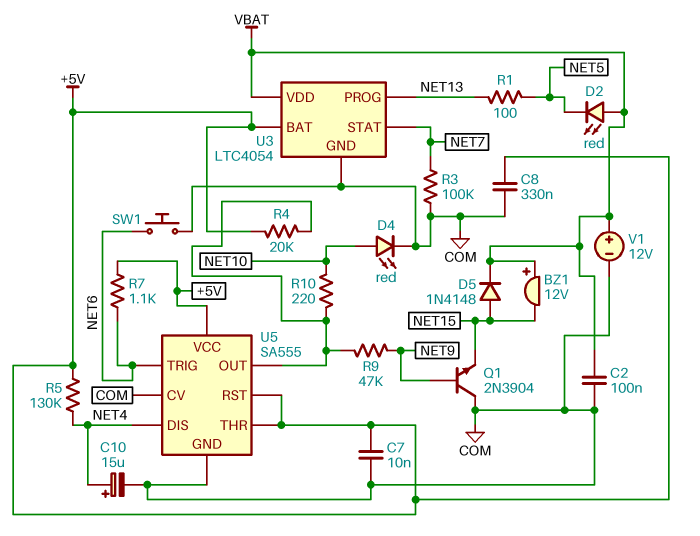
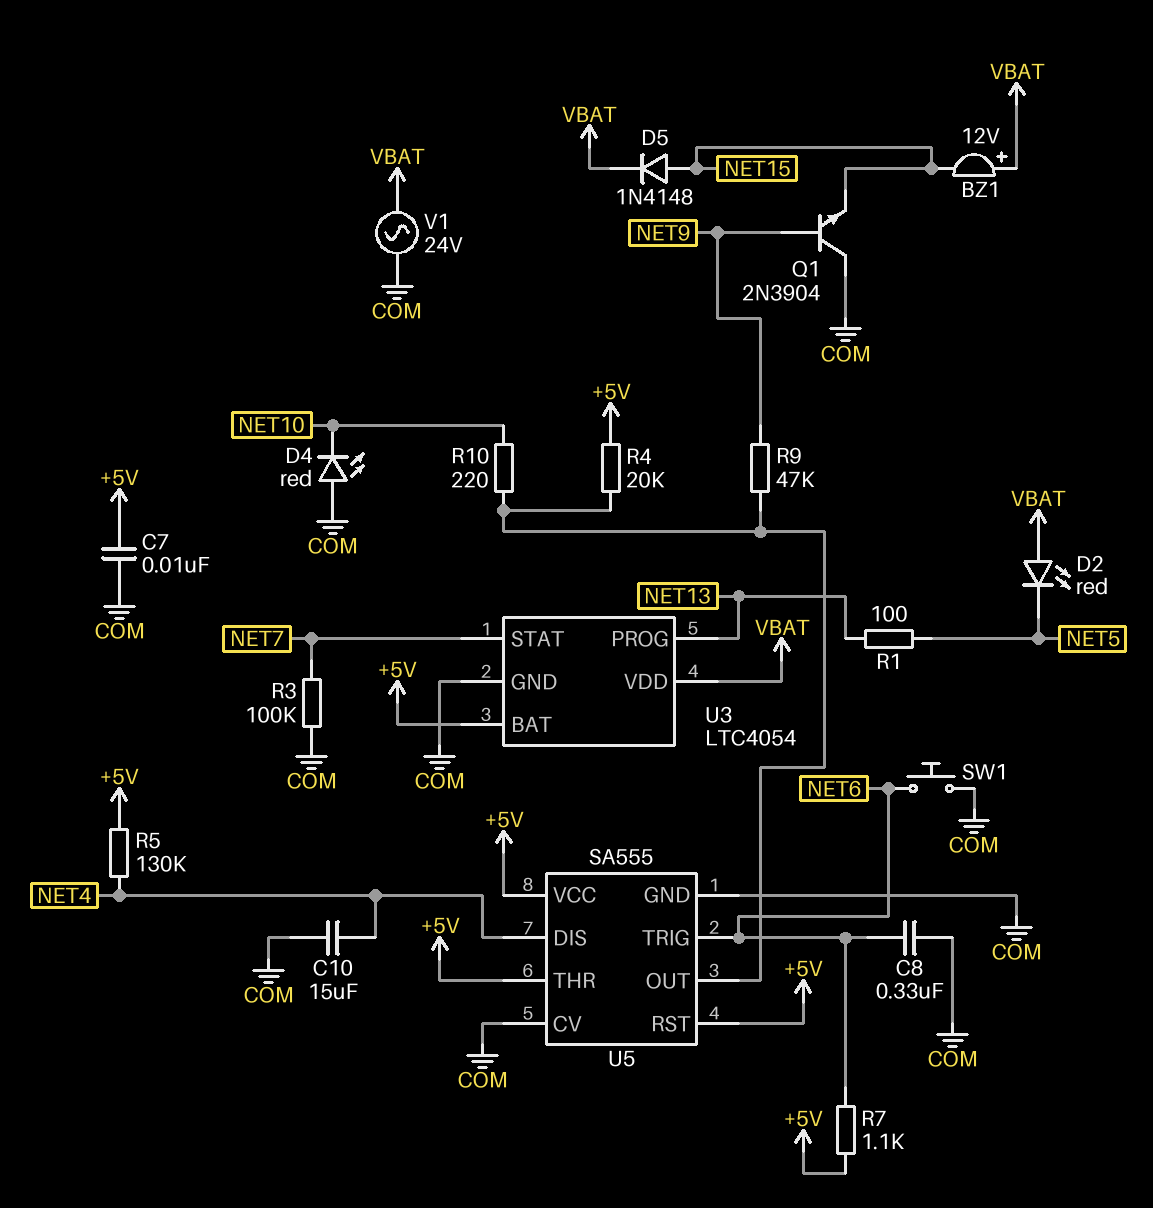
C2: 100nF (COM, VBAT) -> none
C8: 330nF (+5V, COM) -> 330nF (COM, NET6)
C10: 15uF (plus NET4, minus COM) -> 15uF (COM, NET4)
D4: LED red (A NET10, K COM) -> LED red (A COM, K NET10)
V1: 12V (plus VBAT, minus COM) -> AC 24V (COM, VBAT)

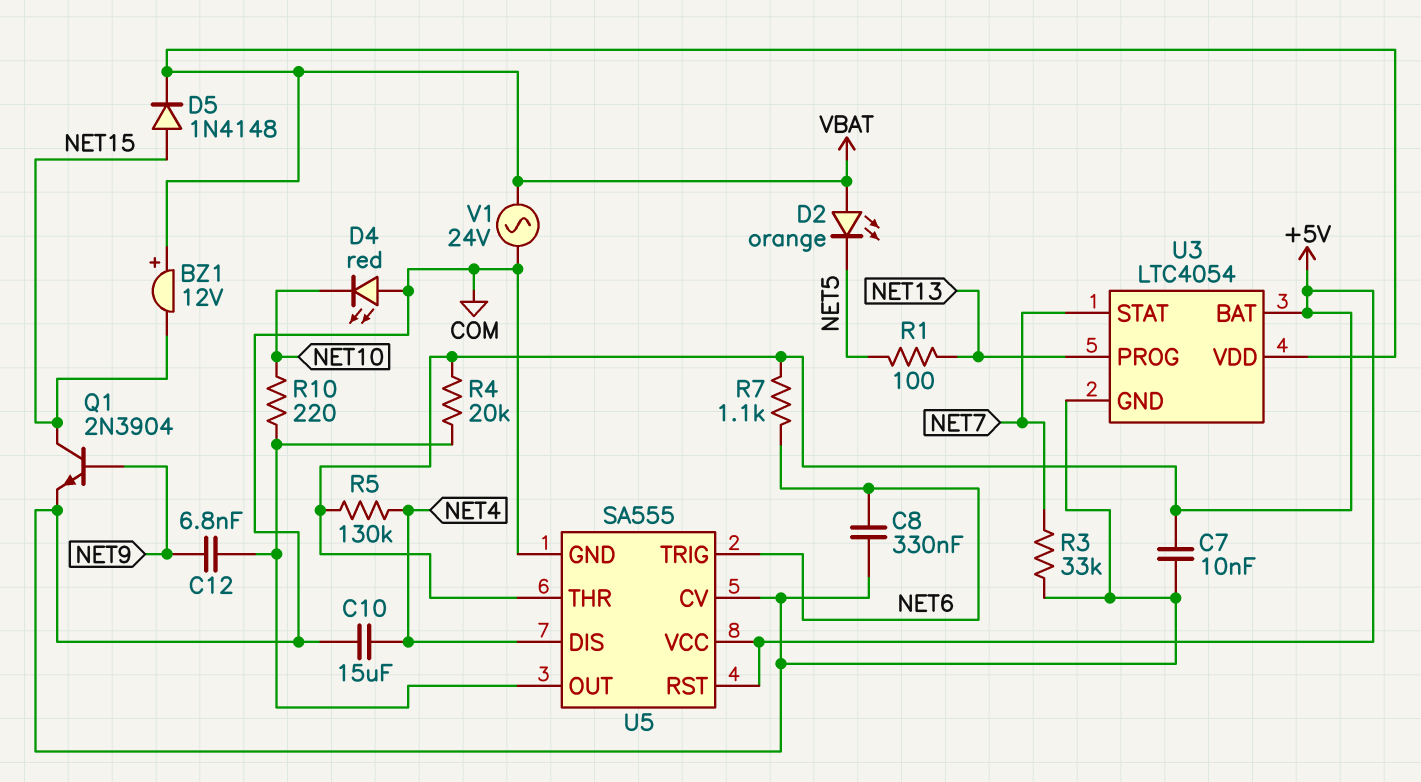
C12: none -> 6.8nF (NET9, U5/OUT)
D2: LED red (A VBAT, K NET5) -> LED orange (A VBAT, K NET5)
Q1: NPN 2N3904 (B NET9, C COM, E NET15) -> NPN 2N3904 (B NET9, C NET15, E COM)
R3: 100k (COM, NET7) -> 33k (COM, NET7)
R9: 47k (NET9, U5/OUT) -> none
SW1: button (COM, NET6) -> none

